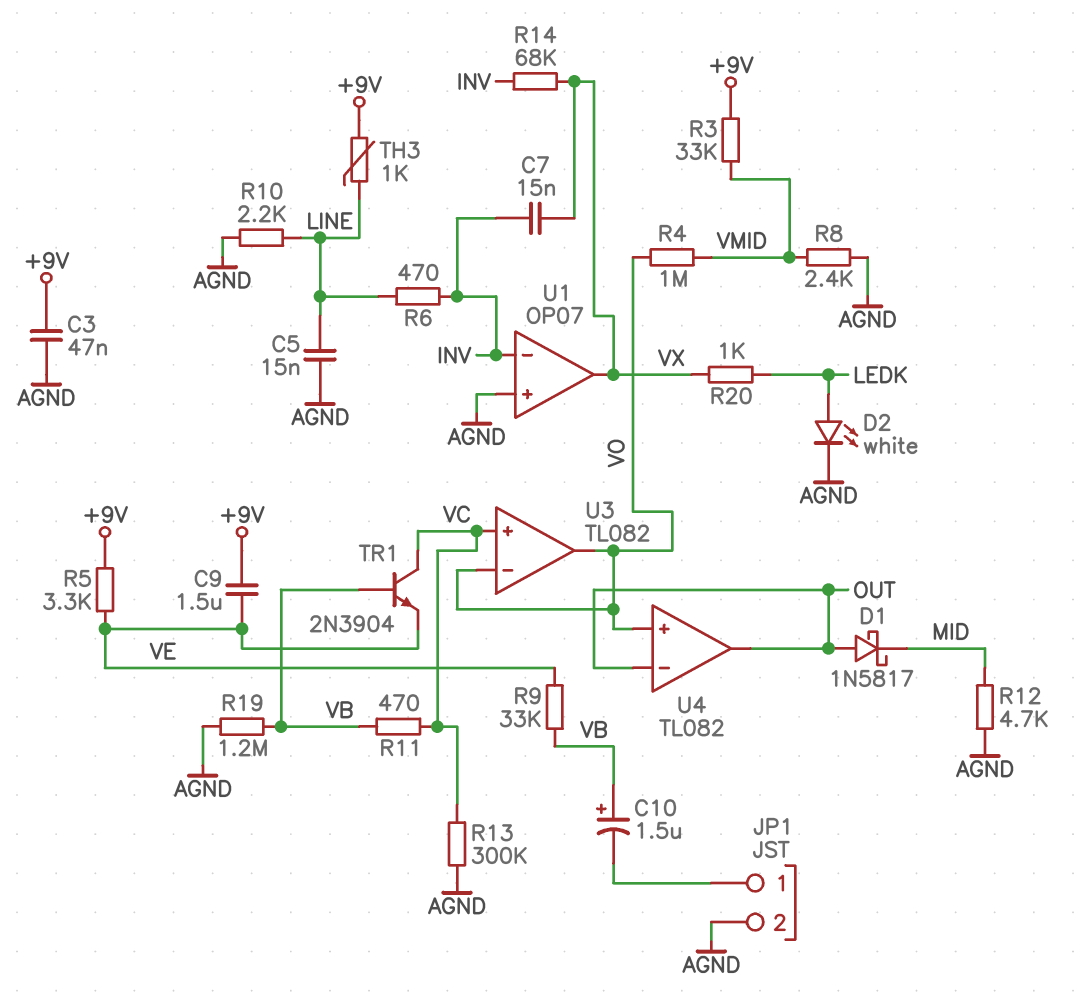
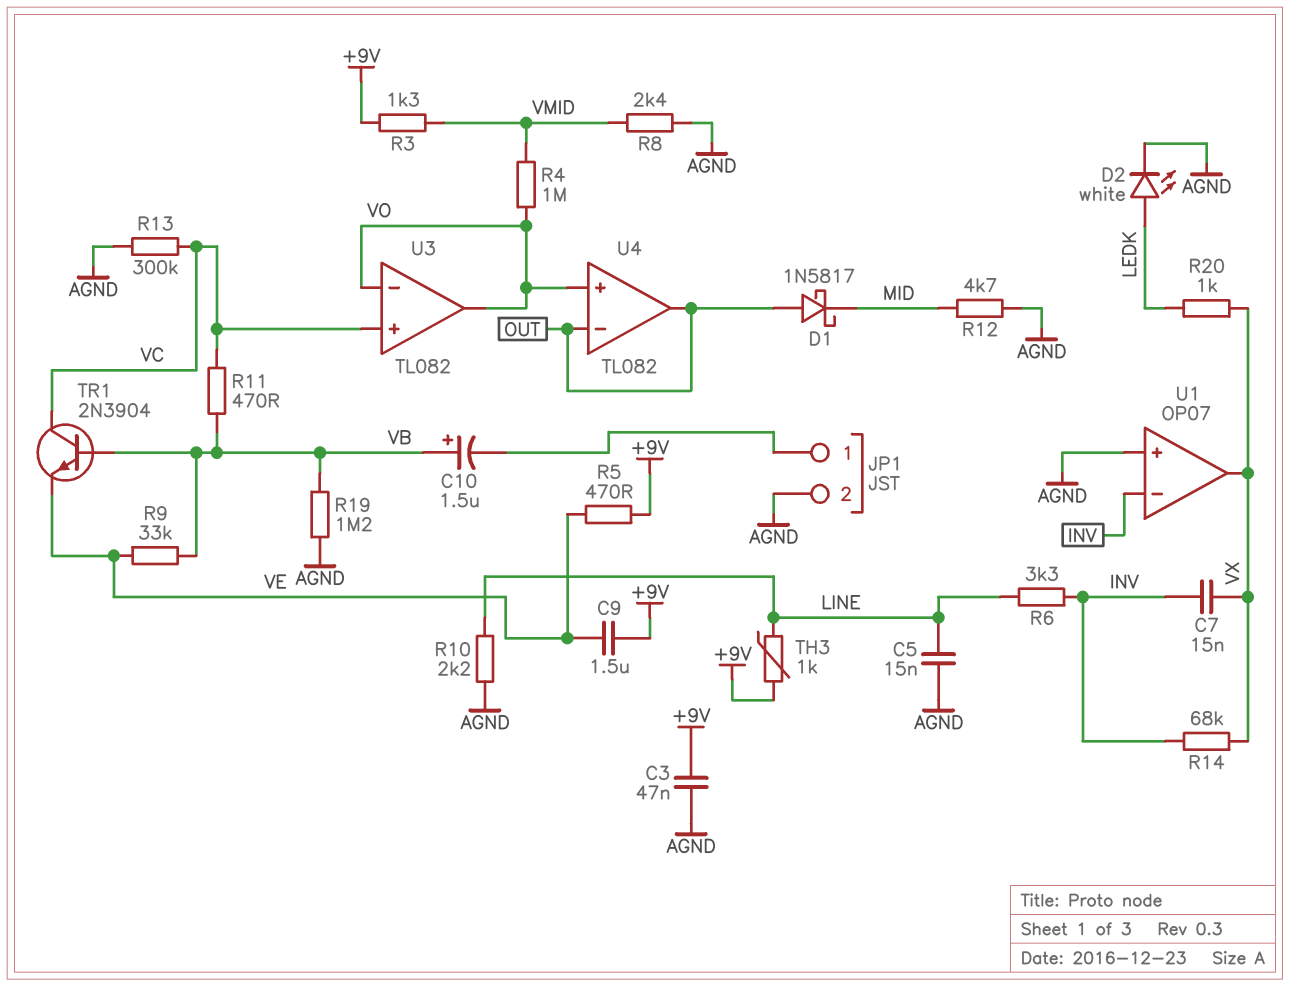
R3: 33k (+9V, VMID) -> 1.3k (+9V, VMID)
R5: 3.3k (+9V, VE) -> 470 (+9V, VE)
R6: 470 (INV, LINE) -> 3.3k (INV, LINE)

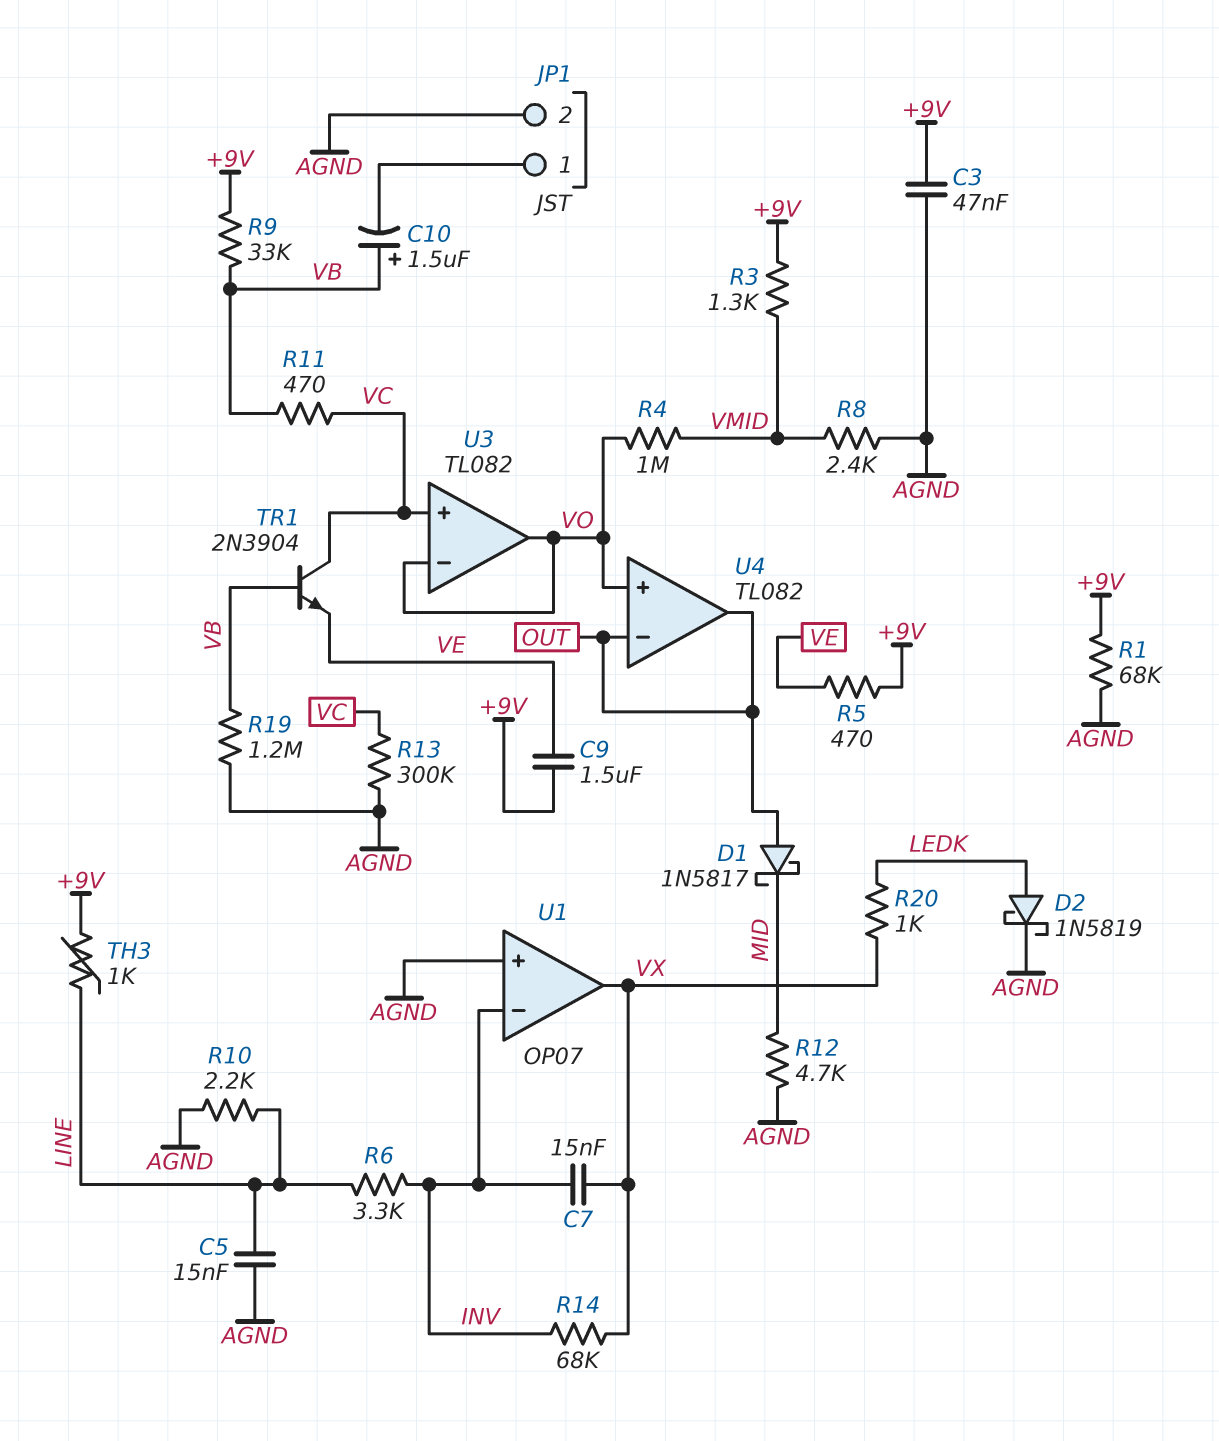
D2: LED white (A LEDK, K AGND) -> schottky 1N5819 (A LEDK, K AGND)
R1: none -> 68k (+9V, AGND)
R9: 33k (VB, VE) -> 33k (+9V, VB)

